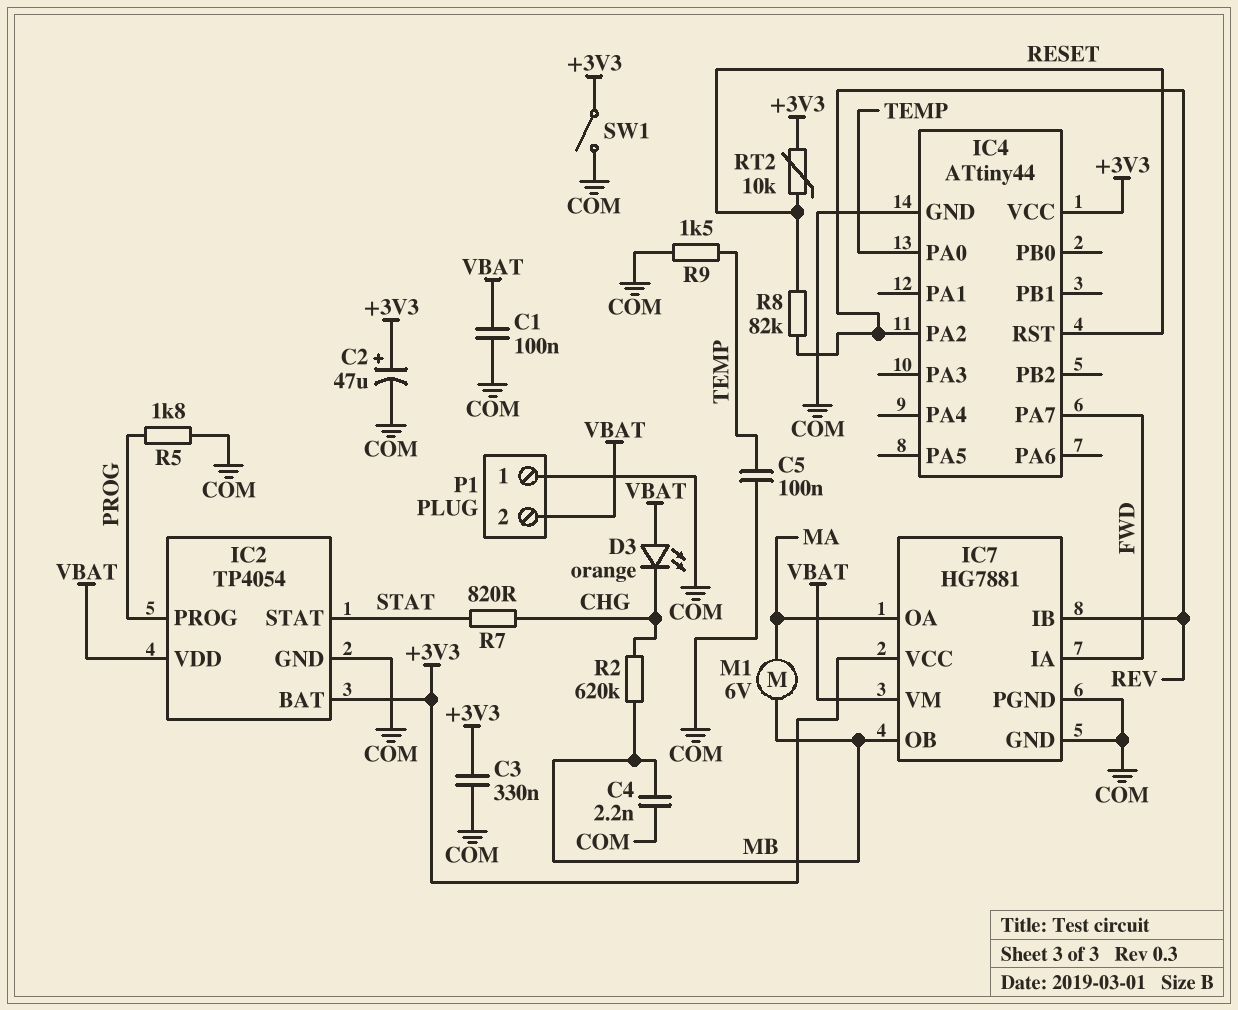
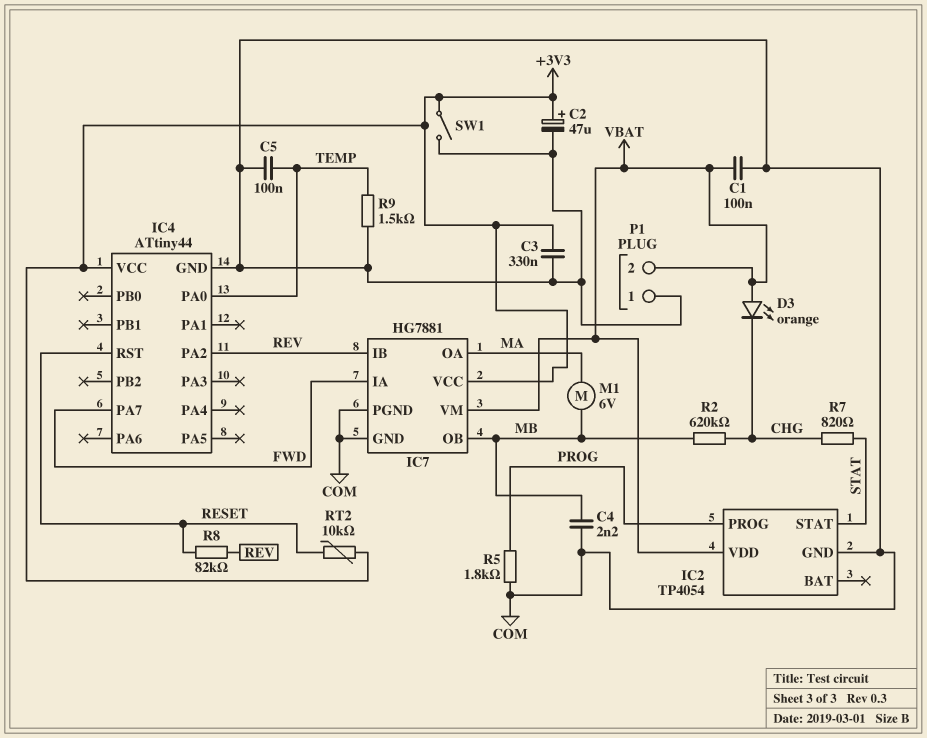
IC2 pin BAT: +3V3 -> none

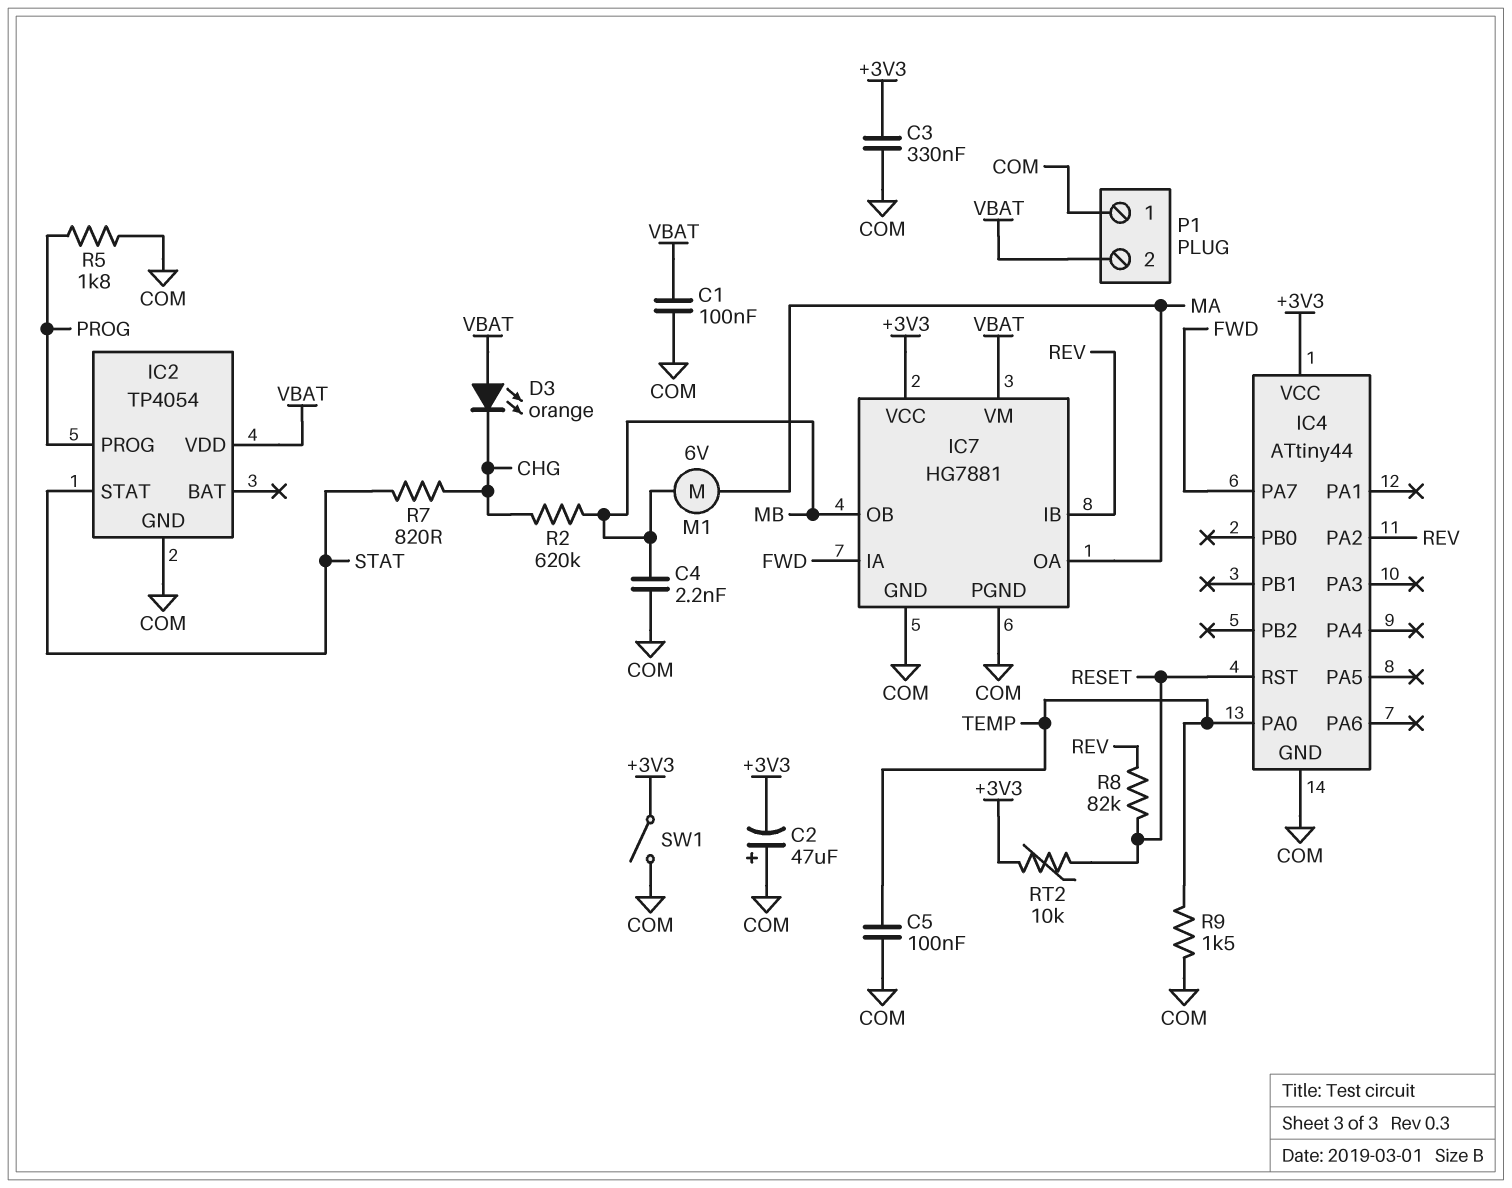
C2: 47uF (plus +3V3, minus COM) -> 47uF (plus COM, minus +3V3)

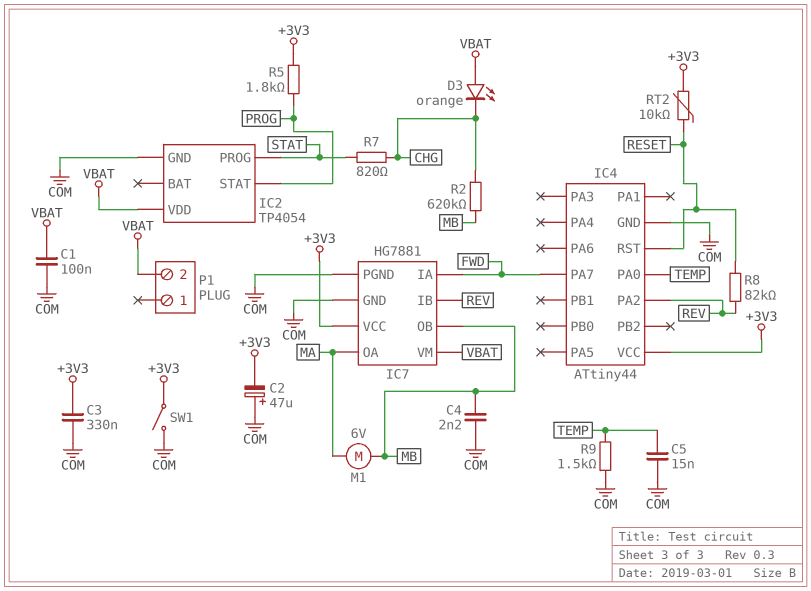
C5: 100nF (COM, TEMP) -> 15nF (COM, TEMP)
IC2 pin PROG: PROG -> STAT
IC2 pin STAT: STAT -> PROG
P1 pin 1: COM -> none
R5: 1.8k (COM, PROG) -> 1.8k (+3V3, PROG)

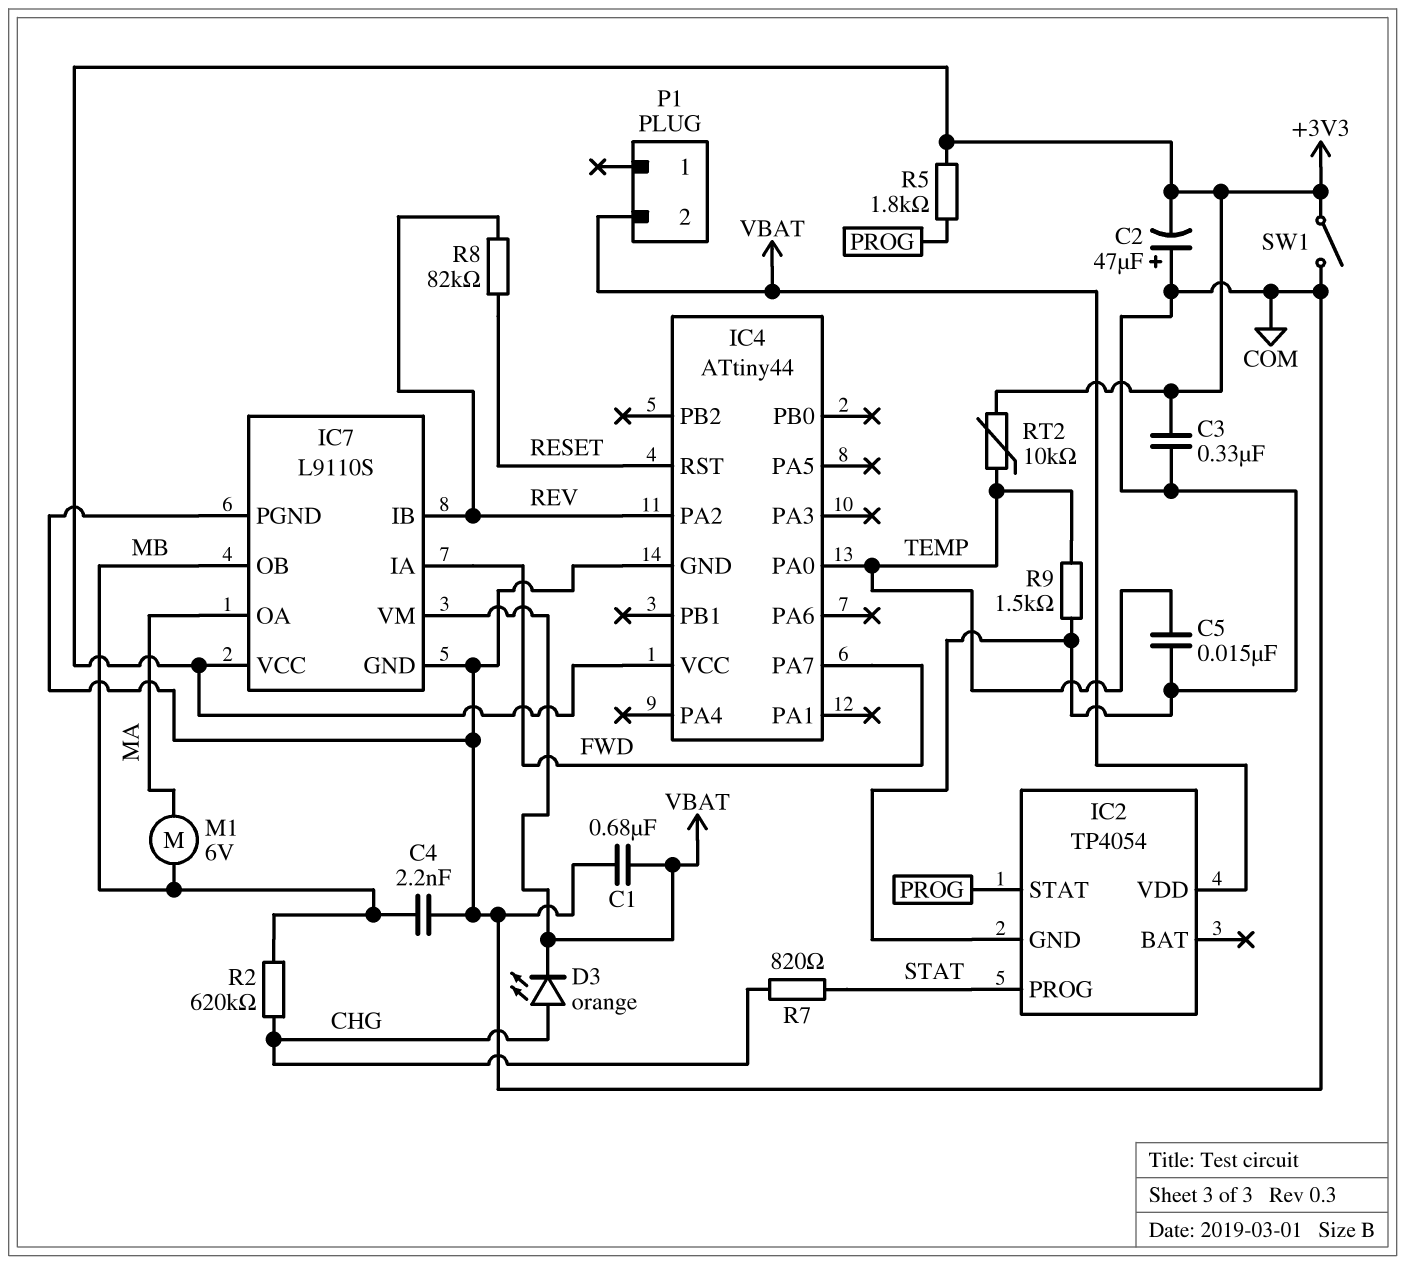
C1: 100nF (COM, VBAT) -> 680nF (COM, VBAT)
D3: LED orange (A VBAT, K CHG) -> LED orange (A CHG, K VBAT)
IC7: HG7881 -> L9110S
RT2: 10k (+3V3, RESET) -> 10k (+3V3, TEMP)

